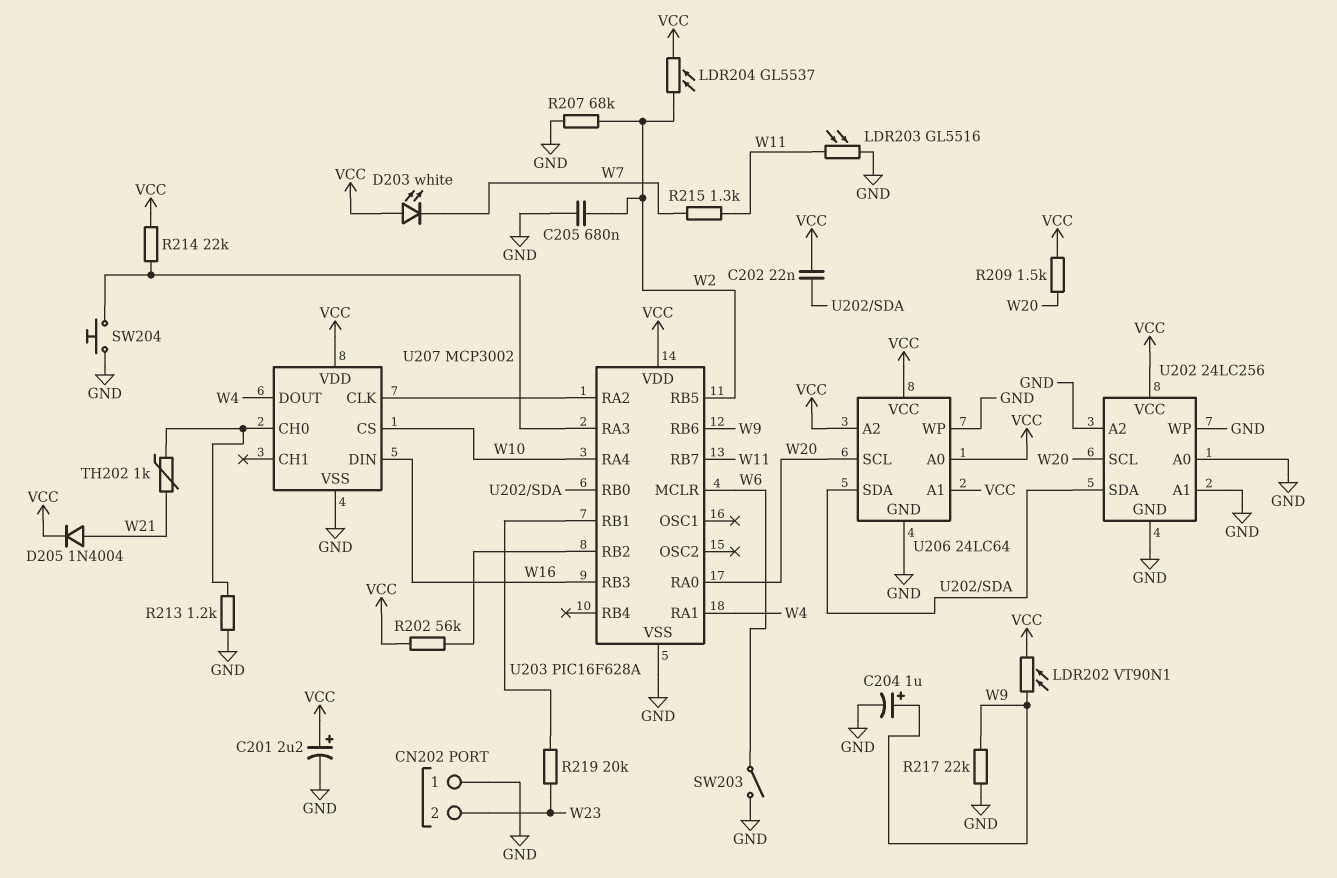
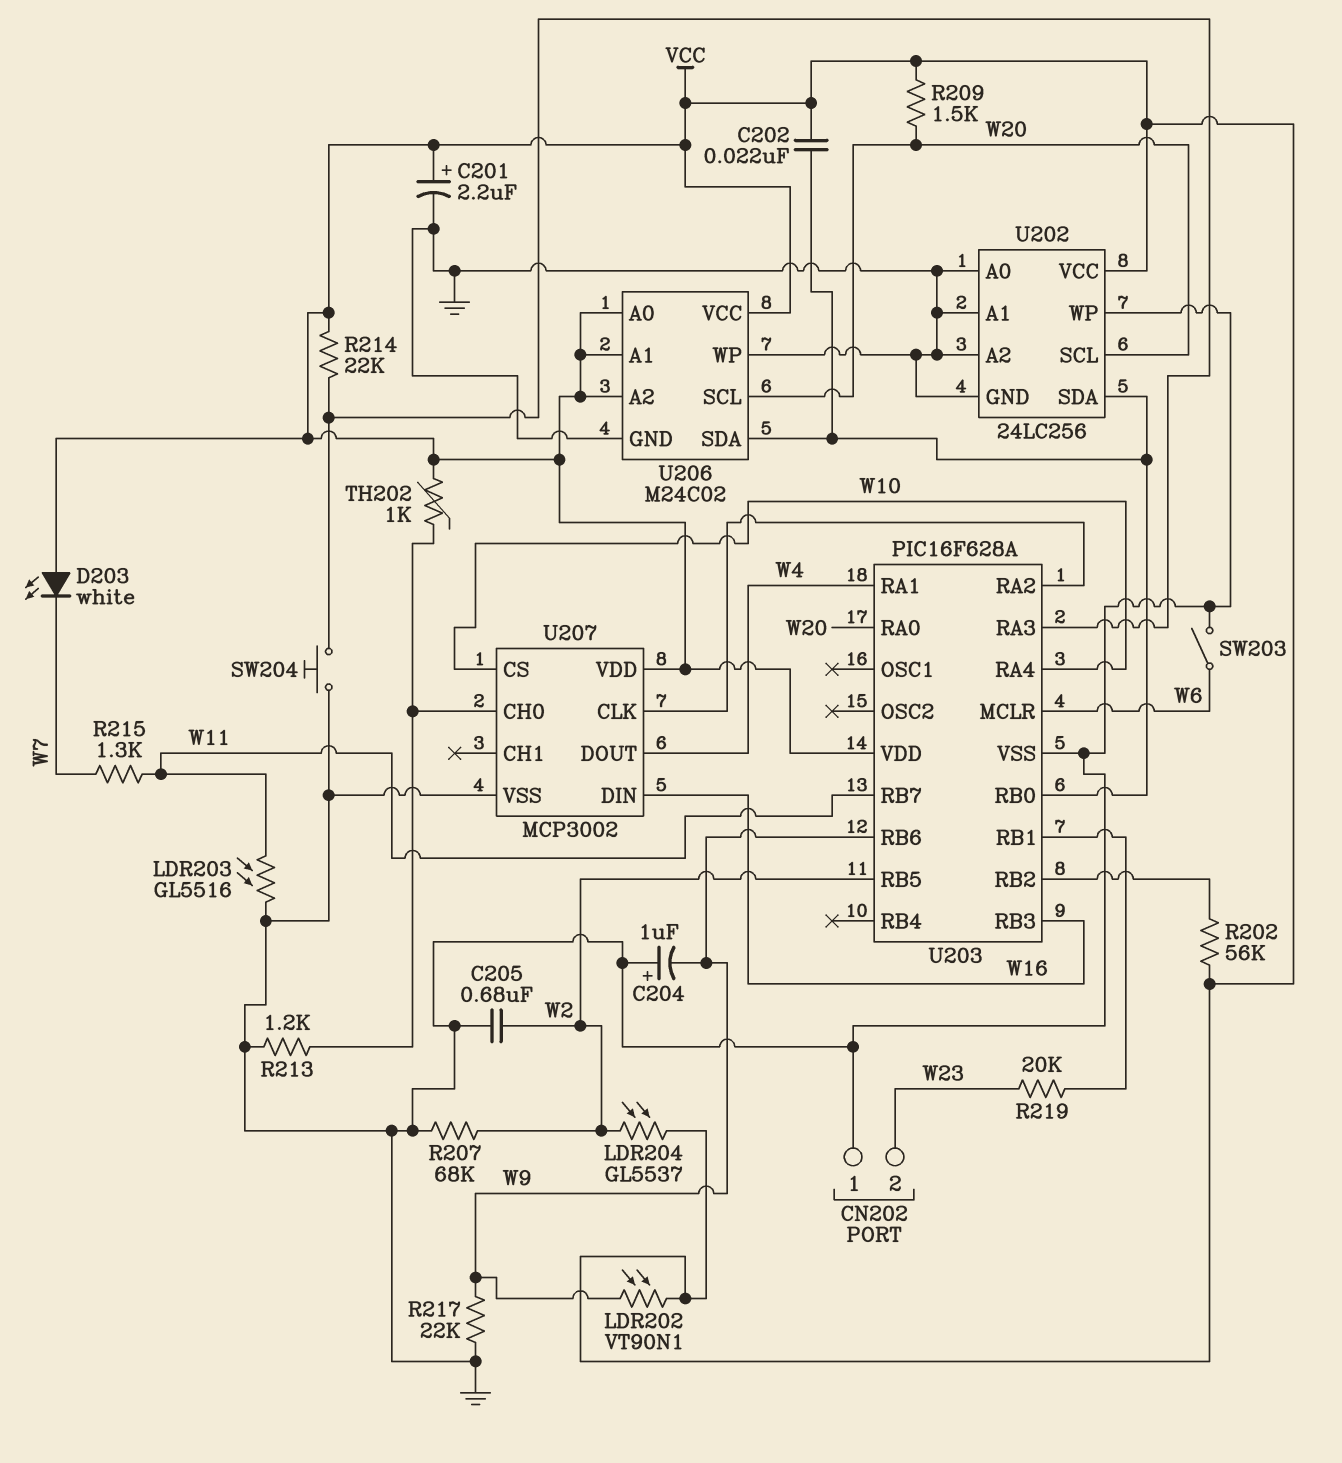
C204: 1uF (plus W9, minus GND) -> 1uF (plus GND, minus W9)
D205: diode 1N4004 (A W21, K VCC) -> none
TH202: 1k (U207/CH0, W21) -> 1k (U207/CH0, VCC)
U206: 24LC64 -> M24C02

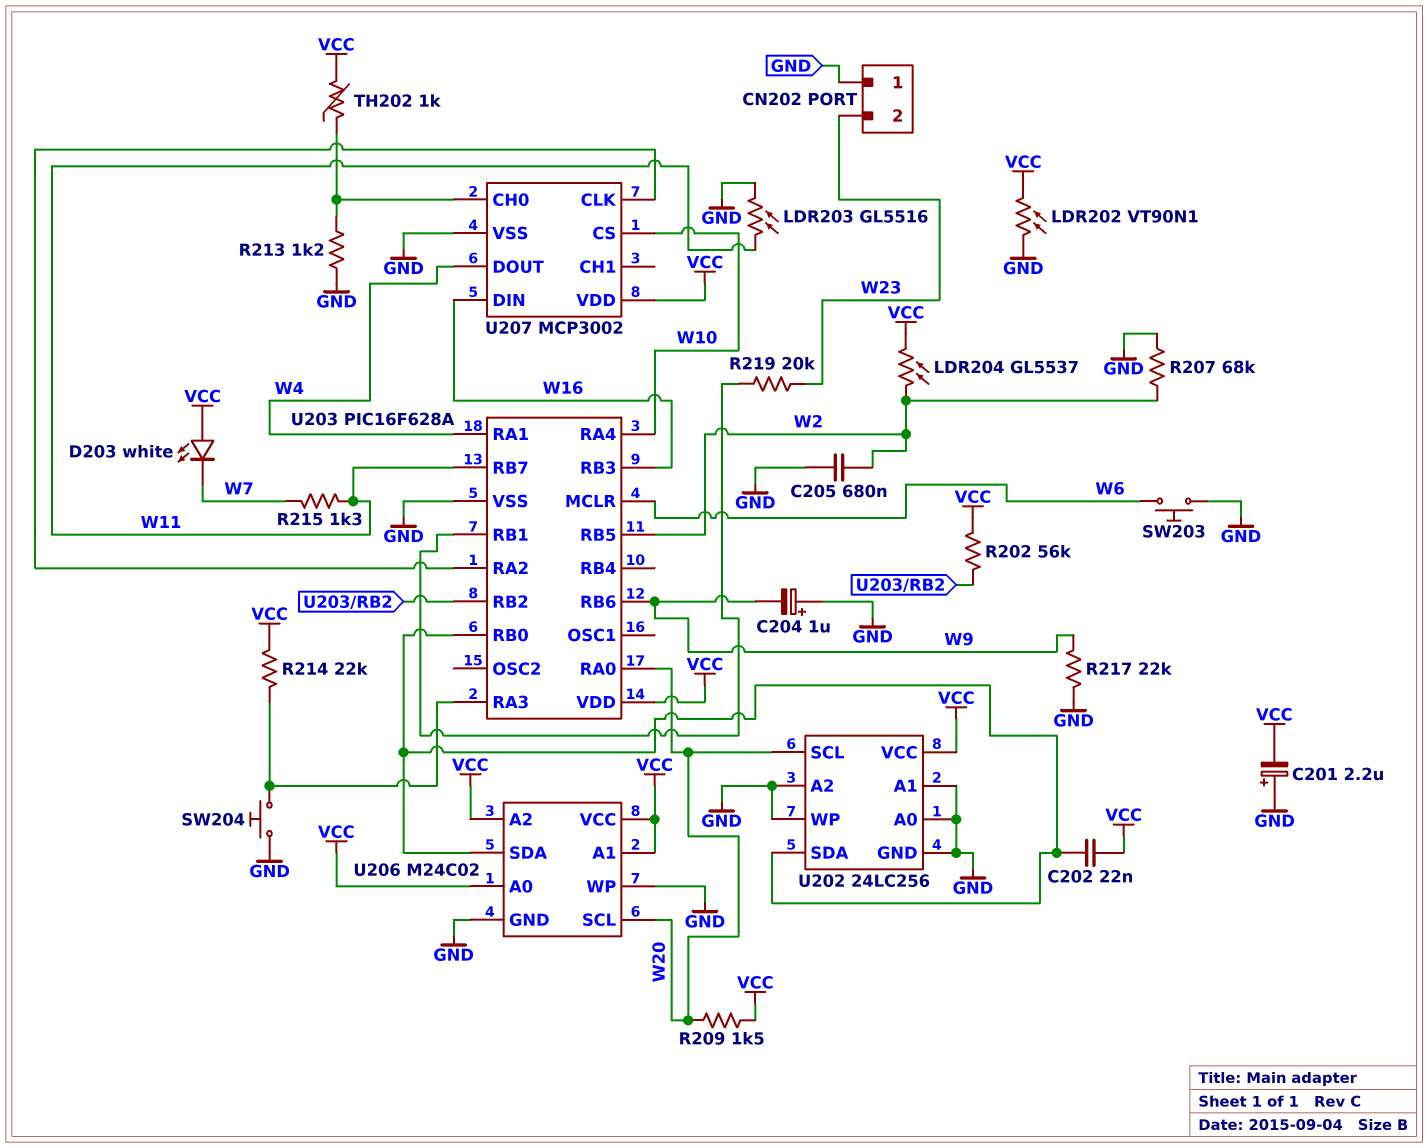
C201: 2.2uF (plus VCC, minus GND) -> 2.2uF (plus GND, minus VCC)
LDR202: VT90N1 (VCC, W9) -> VT90N1 (GND, VCC)
SW203: switch (GND, W6) -> button (GND, W6)

